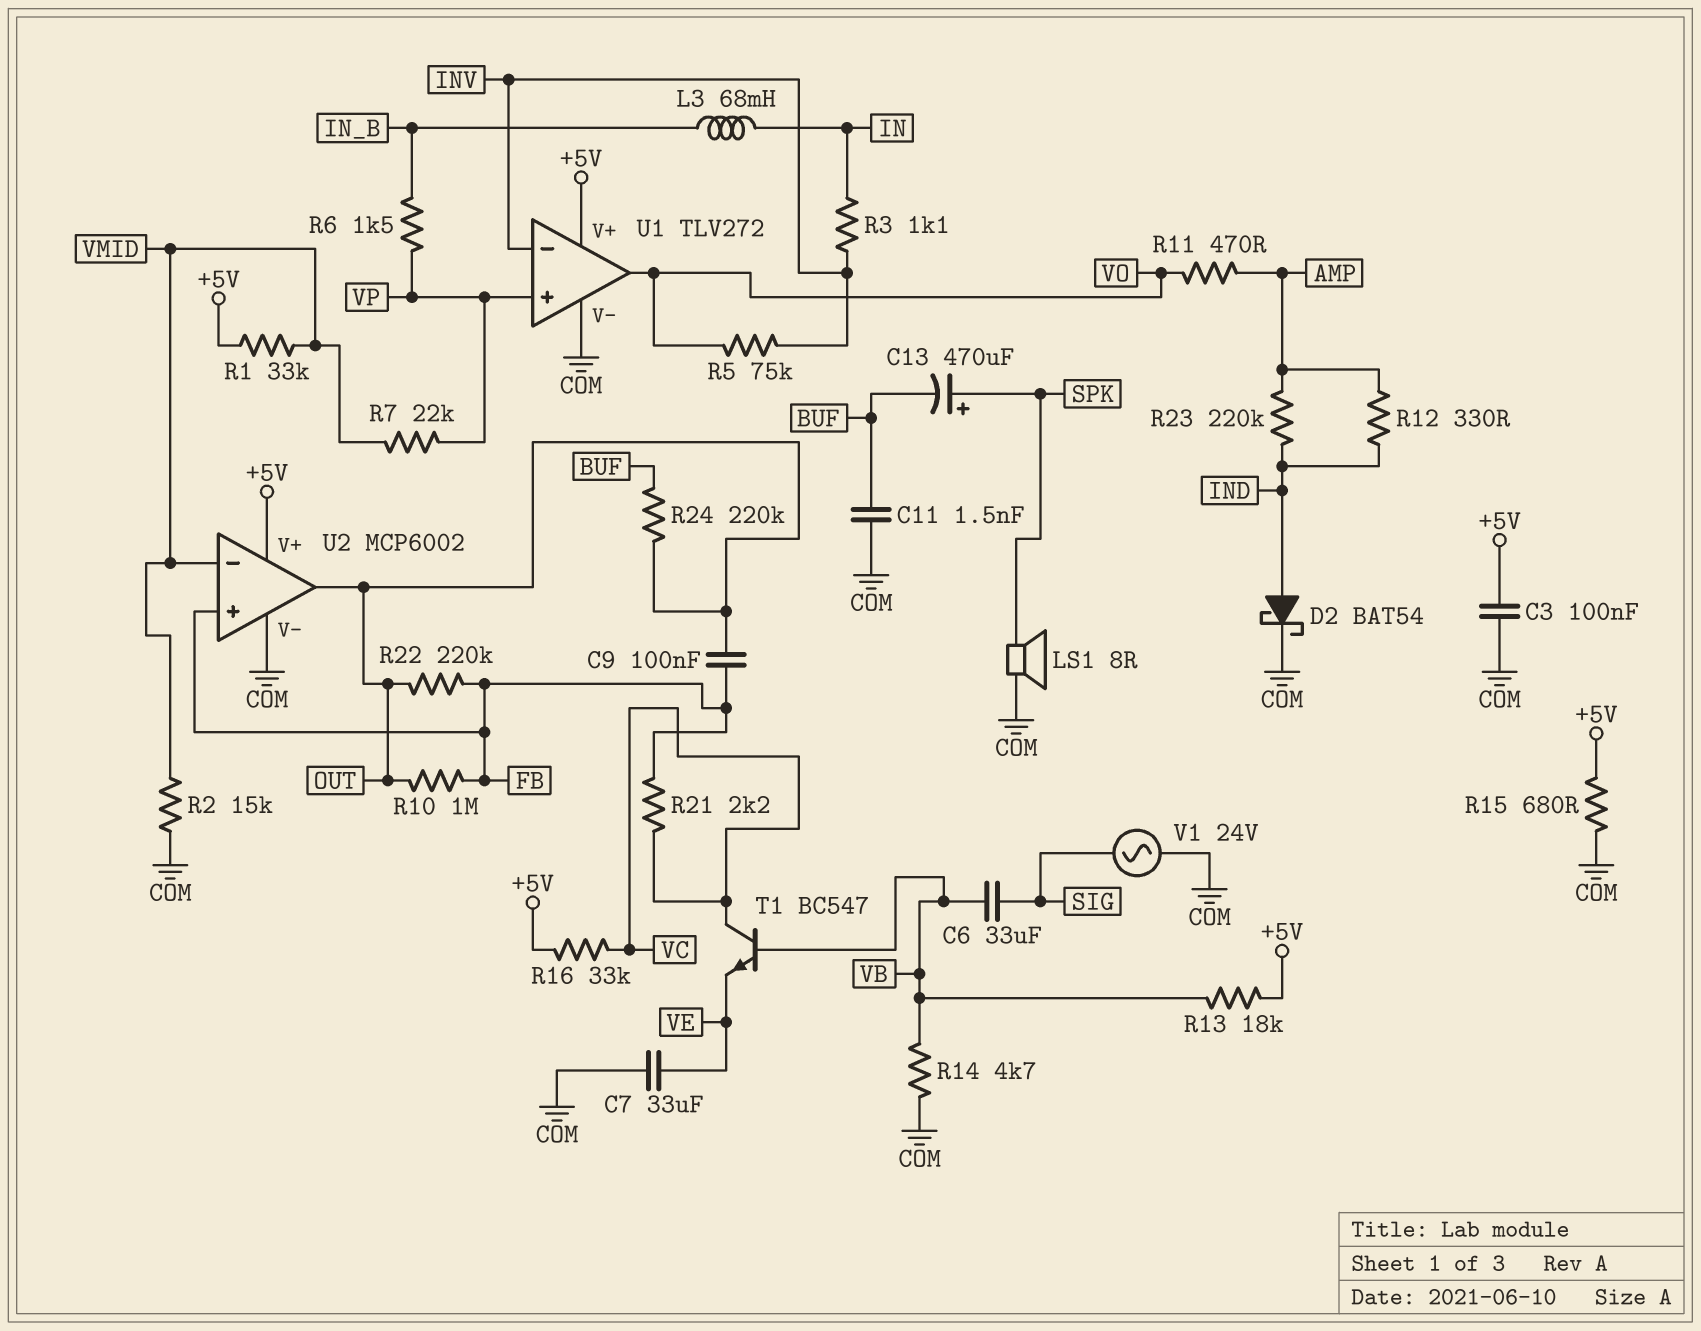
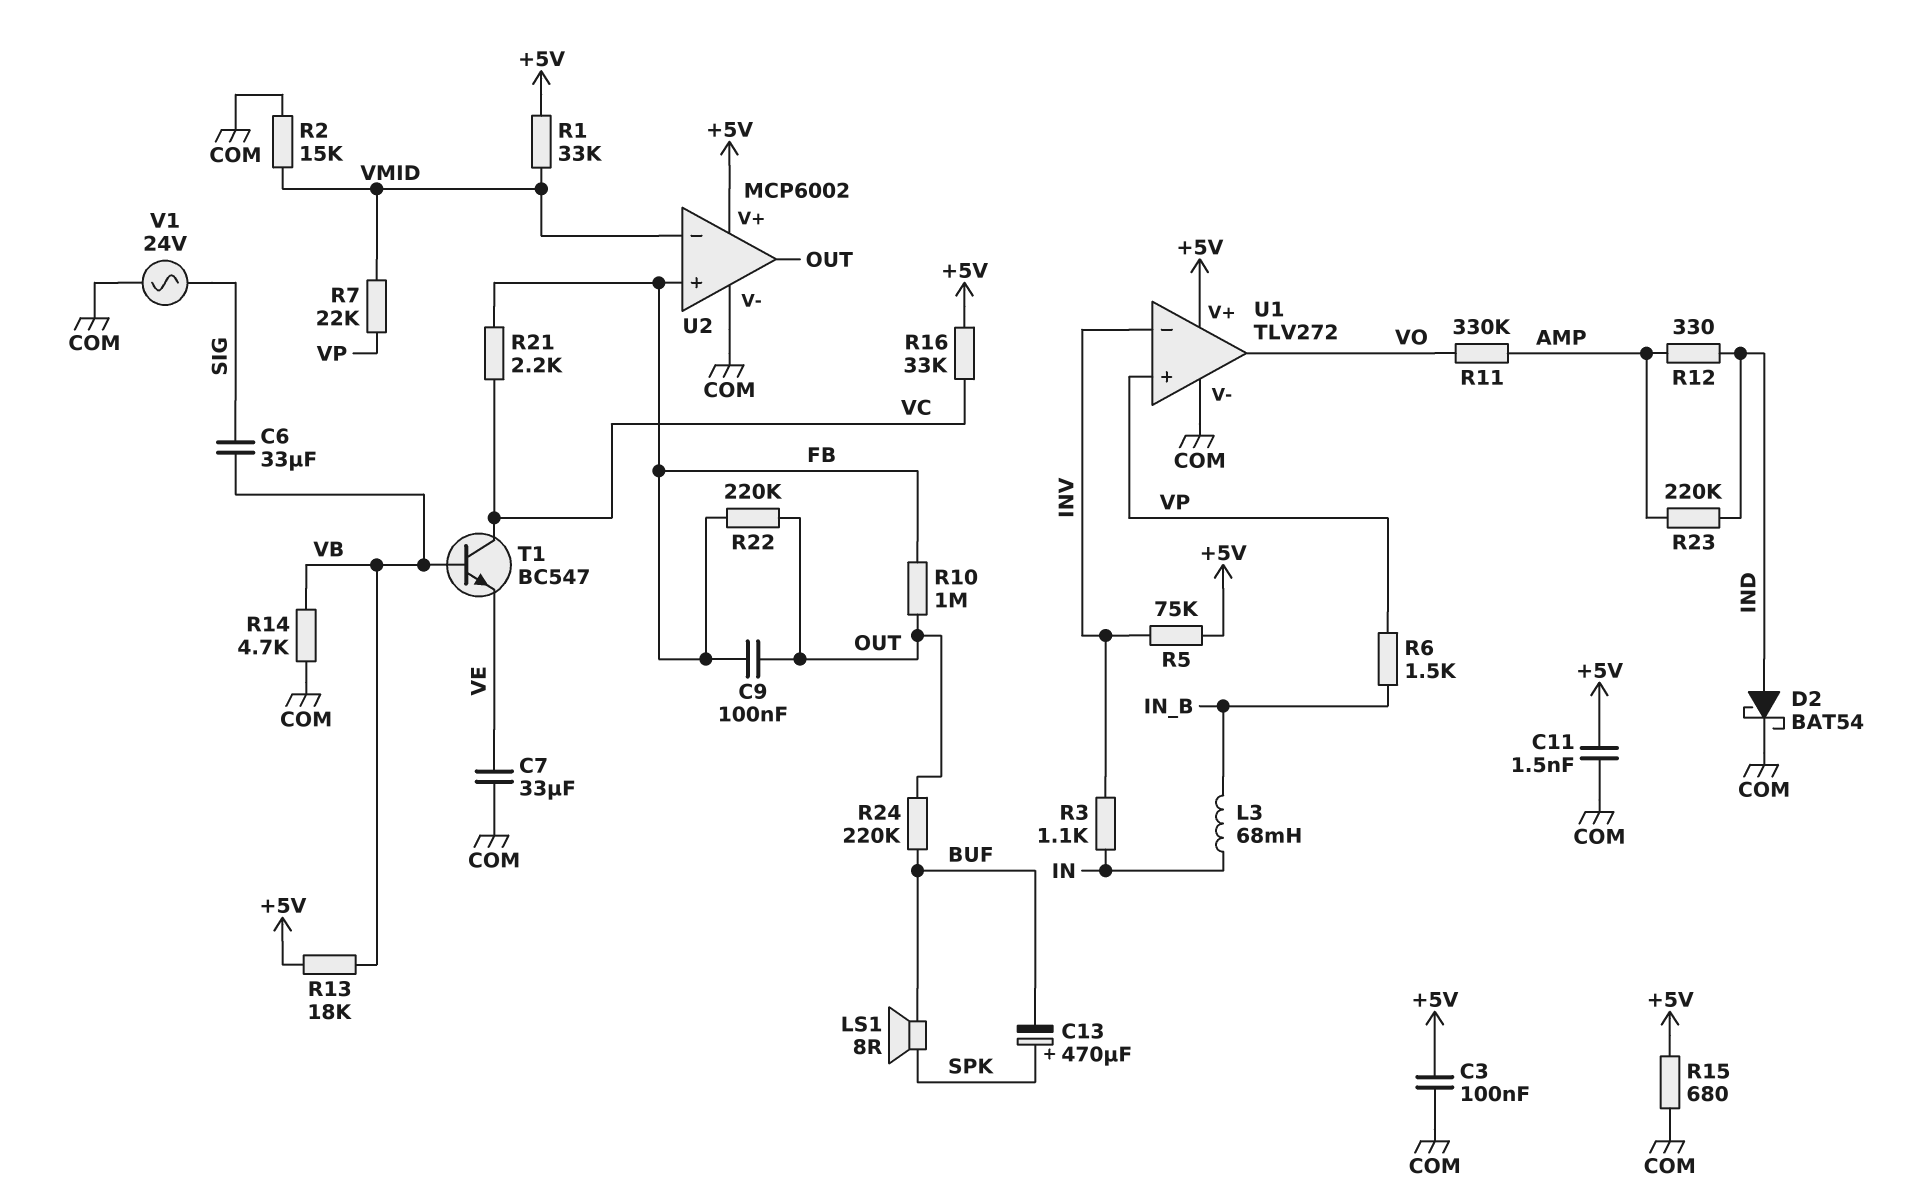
C11: 1.5nF (BUF, COM) -> 1.5nF (+5V, COM)
LS1: speaker 8R (COM, SPK) -> speaker 8R (BUF, SPK)
R5: 75k (INV, VO) -> 75k (+5V, INV)
R11: 470 (AMP, VO) -> 330k (AMP, VO)

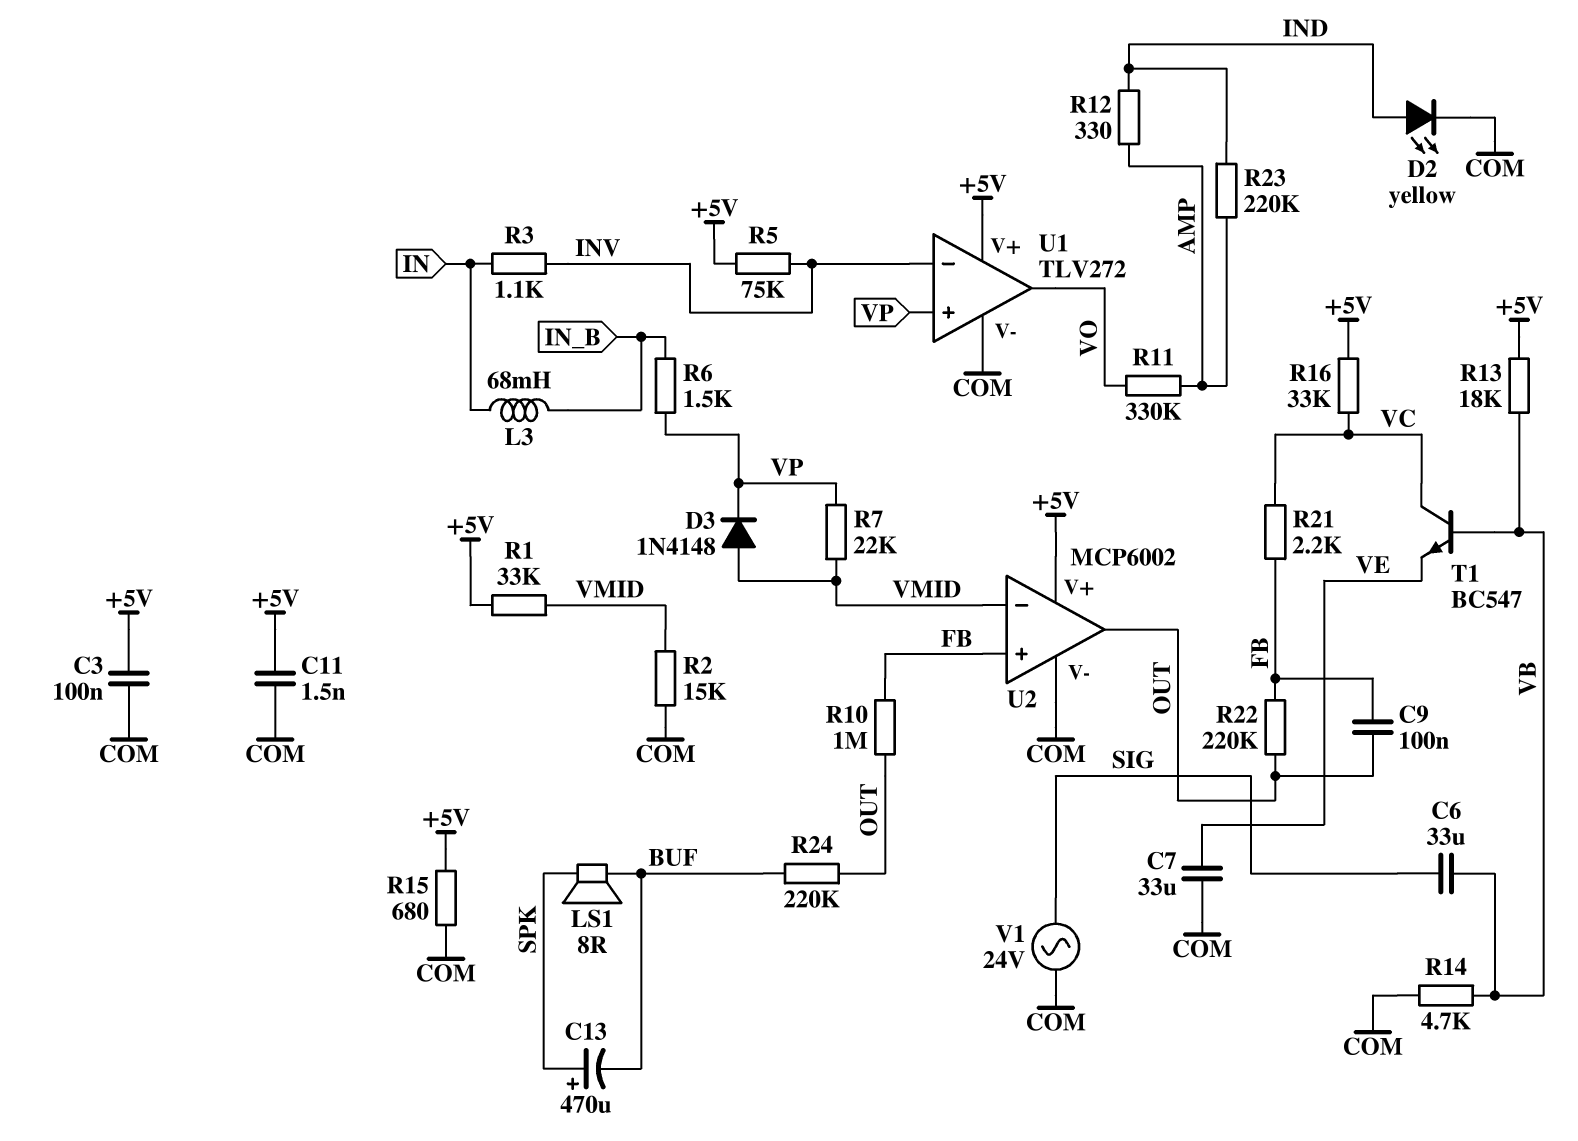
D2: schottky BAT54 (A IND, K COM) -> LED yellow (A IND, K COM)
D3: none -> diode 1N4148 (A VMID, K VP)

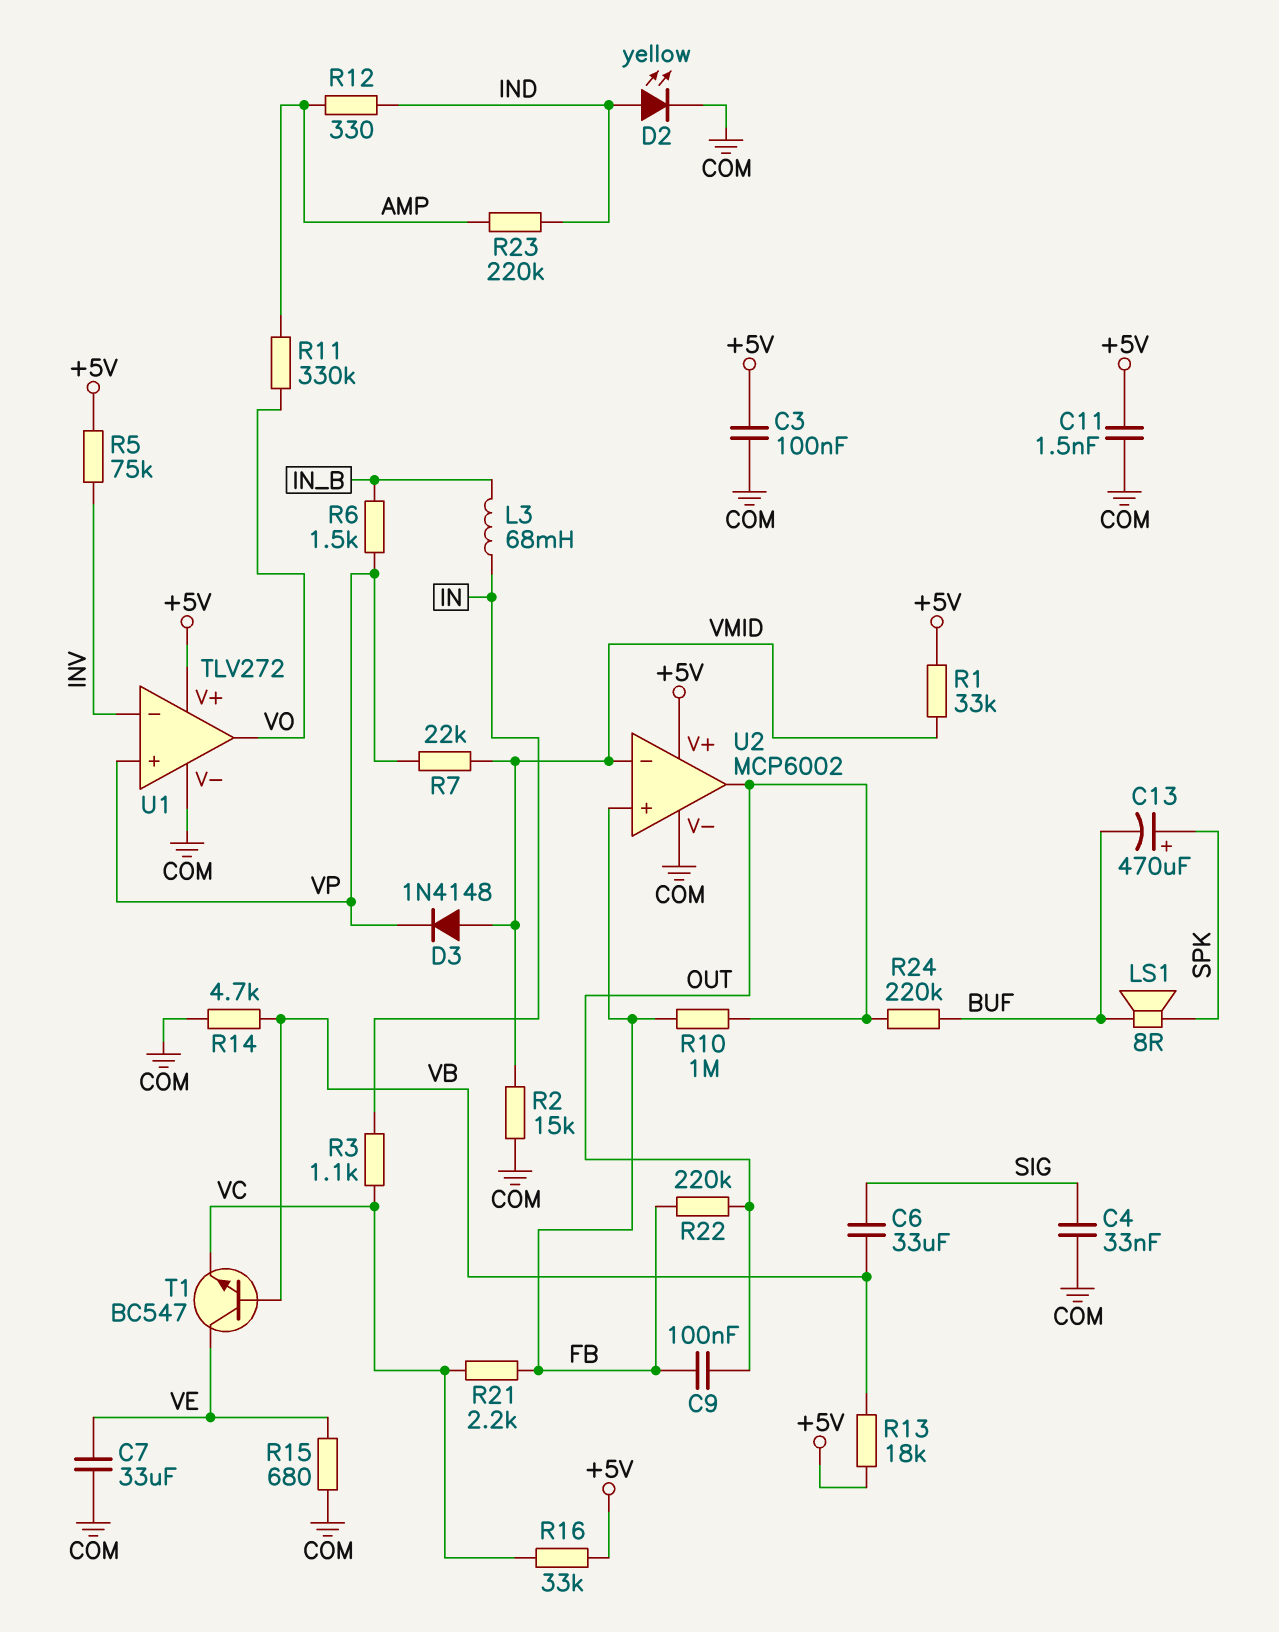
C4: none -> 33nF (COM, SIG)
R3: 1.1k (IN, INV) -> 1.1k (IN, VC)
R15: 680 (+5V, COM) -> 680 (COM, VE)
T1: NPN BC547 (B VB, C VC, E VE) -> NPN BC547 (B VB, C VE, E VC)
V1: AC 24V (COM, SIG) -> none

